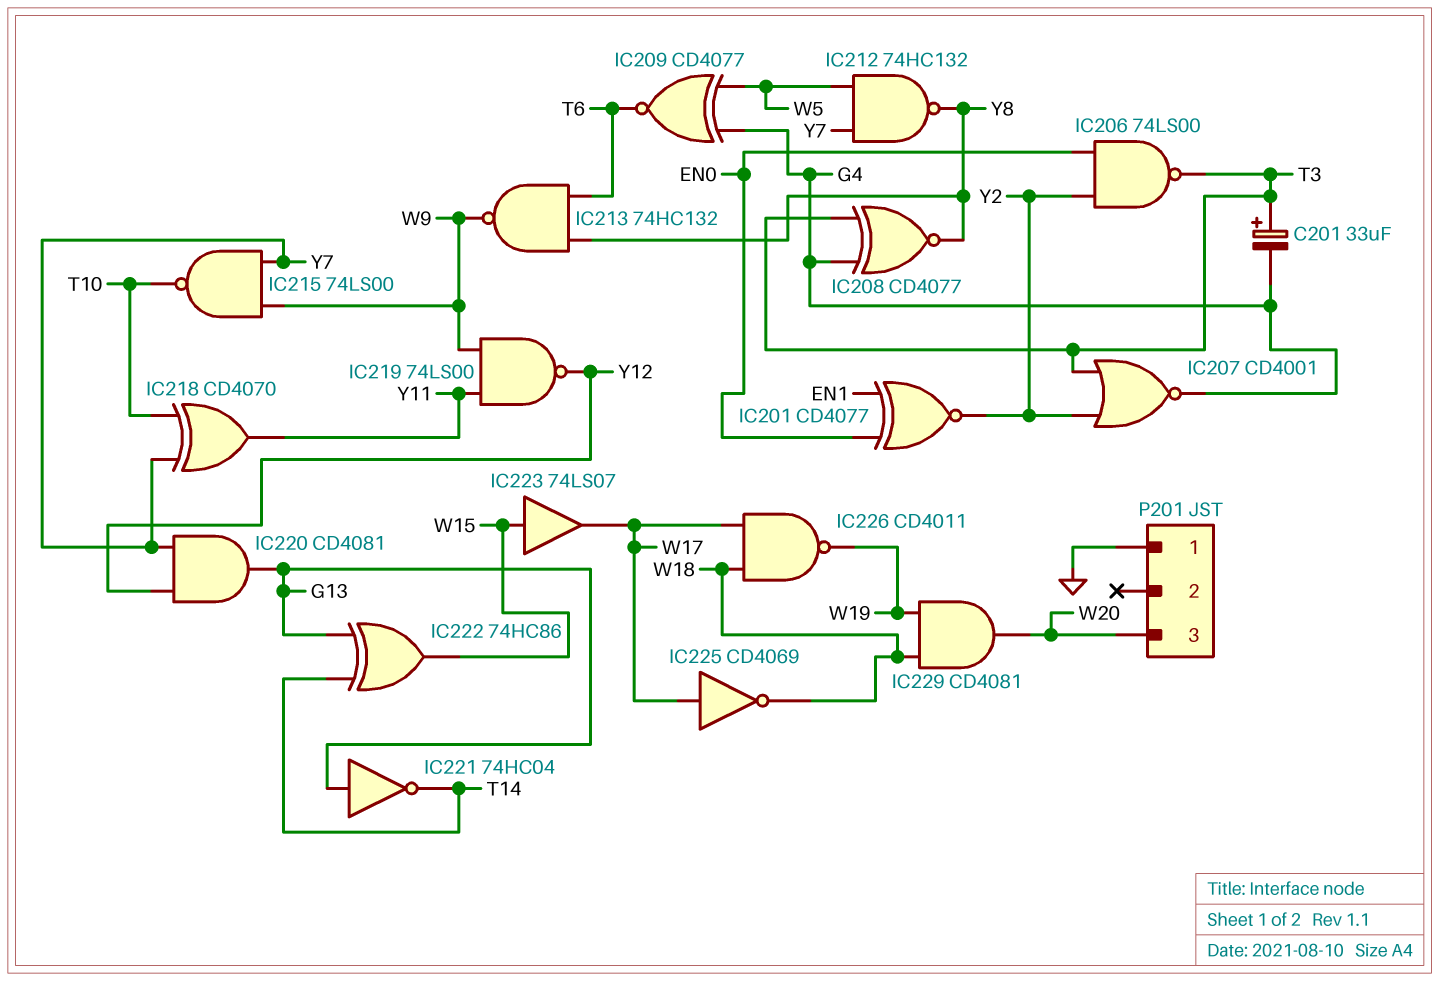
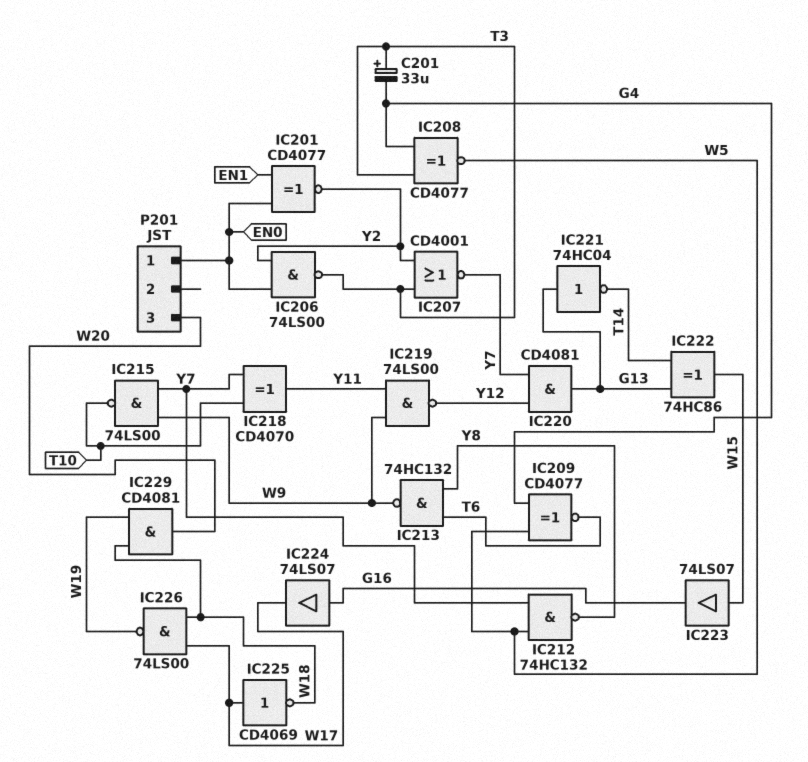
IC207: NOR CD4001 (in T3, in Y2, out G4) -> NOR CD4001 (in T3, in Y2, out Y7)
IC208: XNOR CD4077 (in G4, in T3, out Y8) -> XNOR CD4077 (in G4, in T3, out W5)
IC223: buffer 74LS07 (in W15, out W17) -> buffer 74LS07 (in W15, out G16)
IC224: none -> buffer 74LS07 (in G16, out W17)
IC226: NAND CD4011 (in W17, in W18, out W19) -> NAND 74LS00 (in W17, in W18, out W19)
P201 pin 1: GND -> EN0

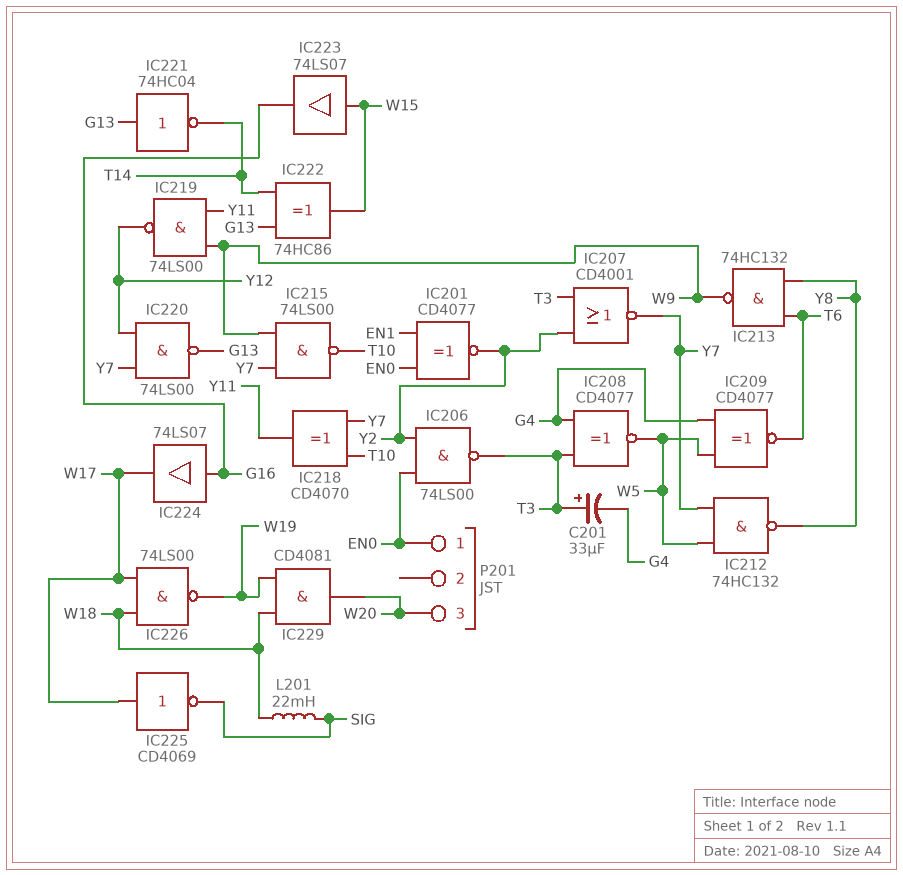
IC220: AND CD4081 (in Y7, in Y12, out G13) -> NAND 74LS00 (in Y7, in Y12, out G13)
IC225: NOT CD4069 (in W17, out W18) -> NOT CD4069 (in W17, out SIG)
L201: none -> 22mH (SIG, W18)

